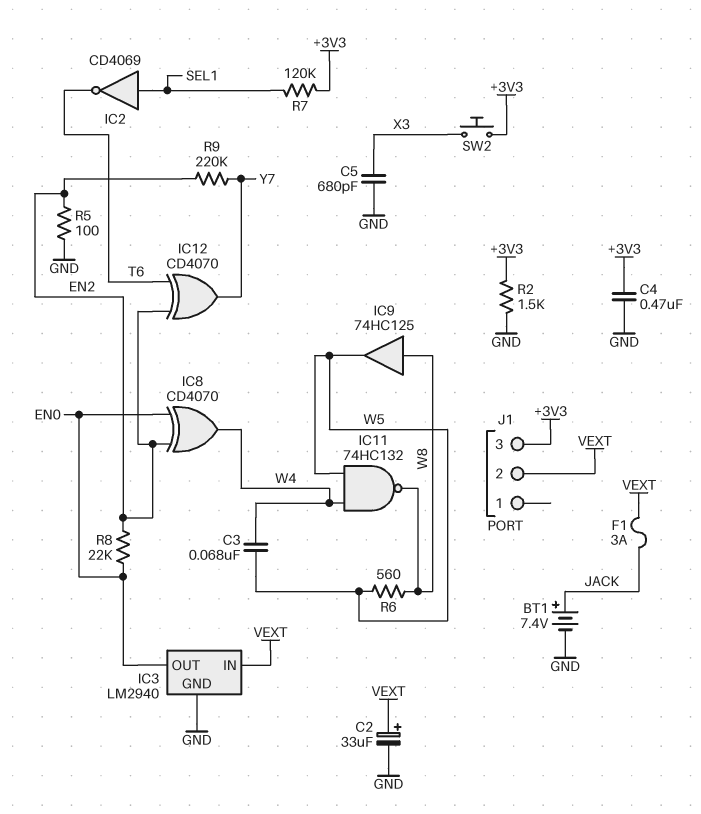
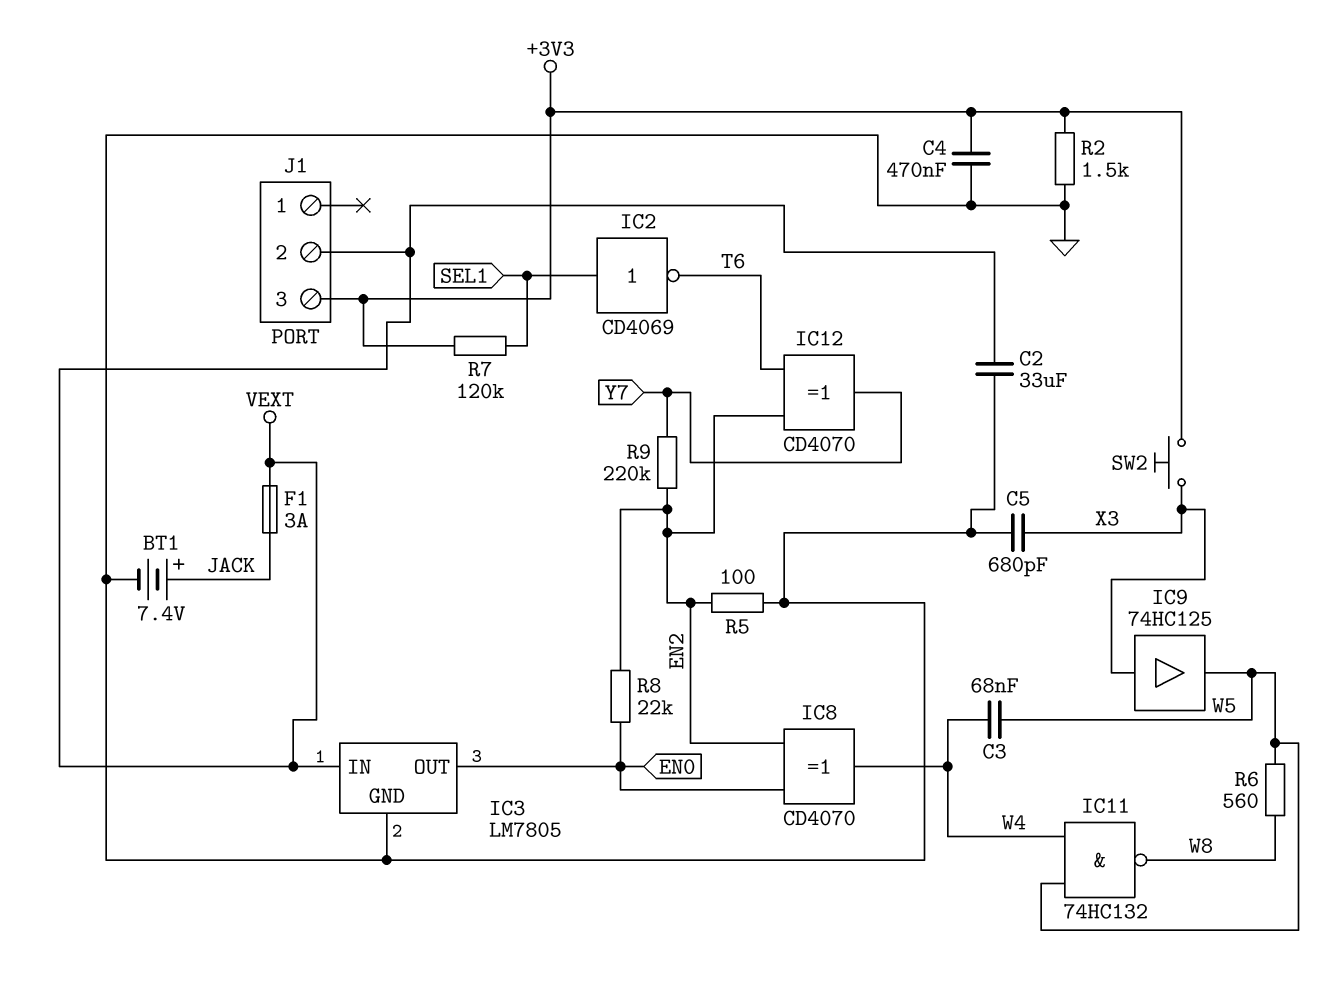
C2: 33uF (plus VEXT, minus GND) -> 33uF (GND, VEXT)
IC3: LM2940 -> LM7805
IC9: buffer 74HC125 (in W8, out W5) -> buffer 74HC125 (in X3, out W5)

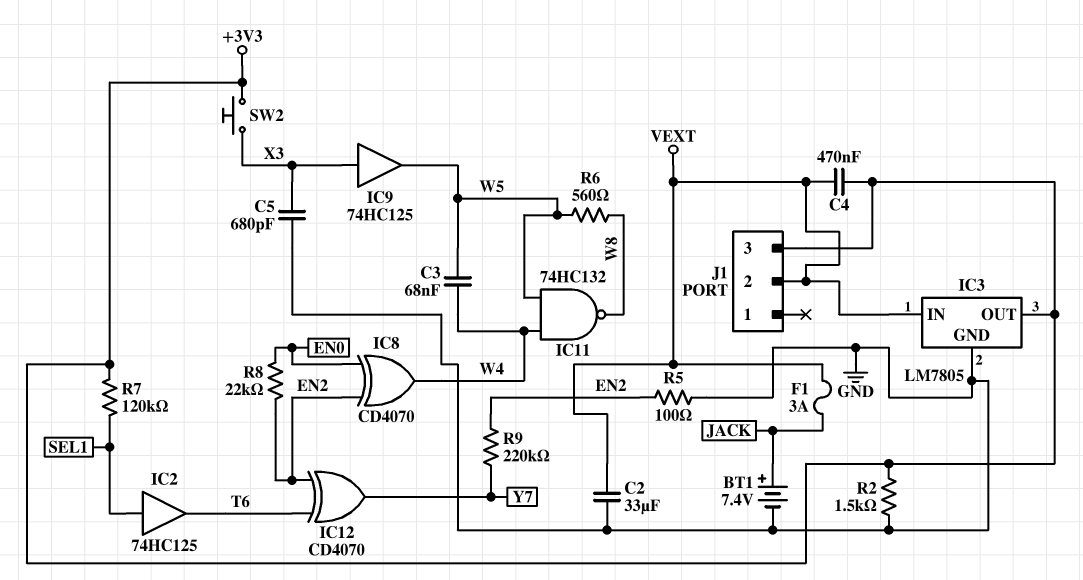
C4: 470nF (+3V3, GND) -> 470nF (+3V3, VEXT)
IC2: NOT CD4069 (in SEL1, out T6) -> buffer 74HC125 (in SEL1, out T6)
IC3 pin OUT: EN0 -> +3V3

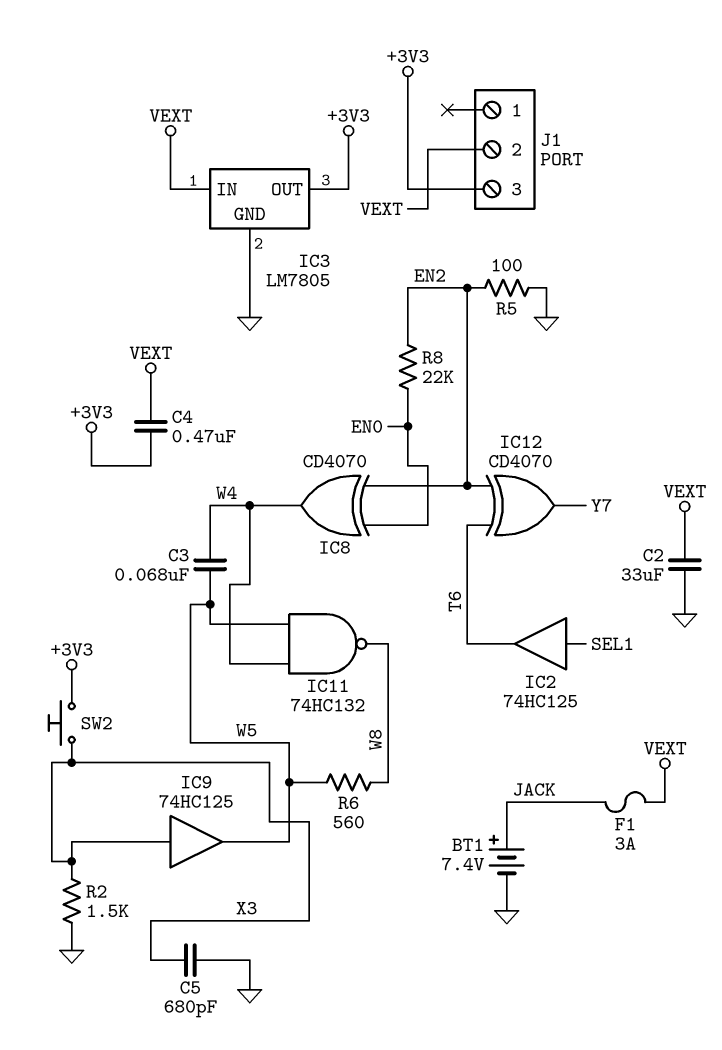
R2: 1.5k (+3V3, GND) -> 1.5k (GND, X3)
R7: 120k (+3V3, SEL1) -> none
R9: 220k (EN2, Y7) -> none

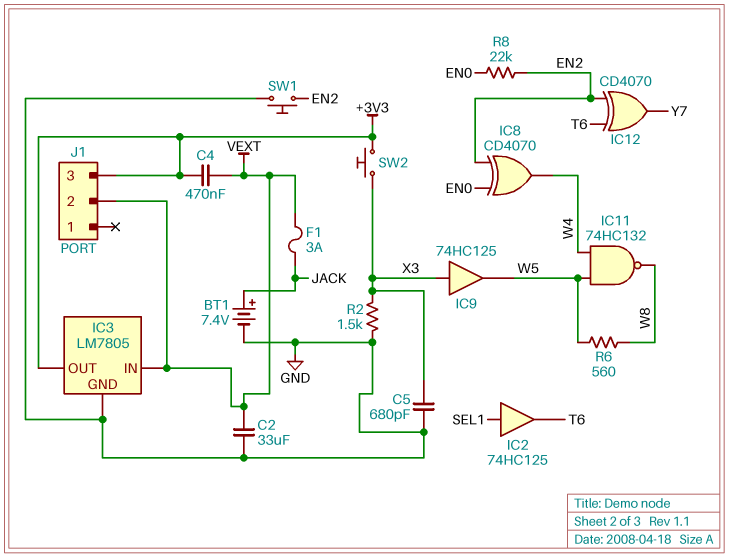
C3: 68nF (W4, W5) -> none
R5: 100 (EN2, GND) -> none
SW1: none -> button (EN2, GND)

